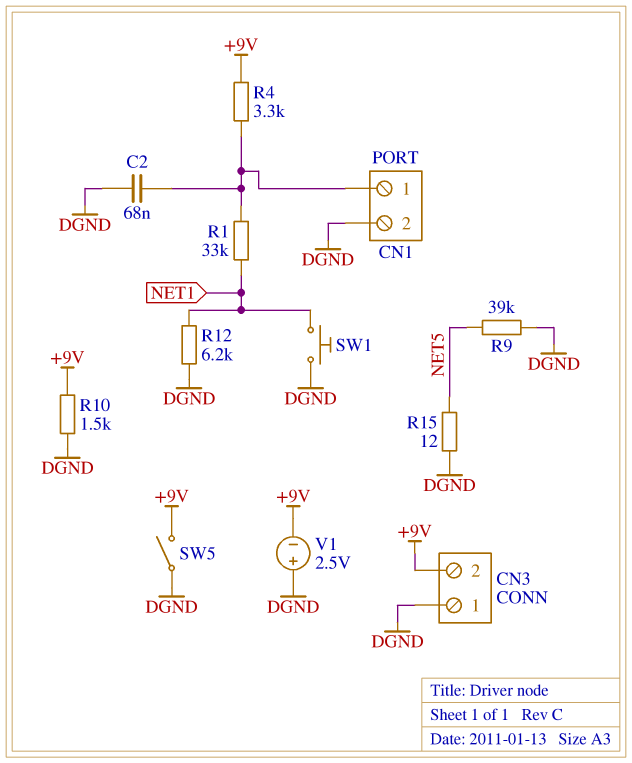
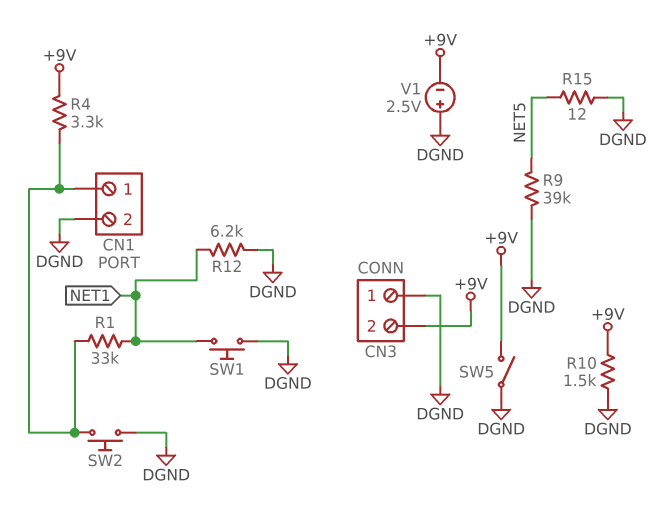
C2: 68nF (CN1/1, DGND) -> none
SW2: none -> button (CN1/1, DGND)

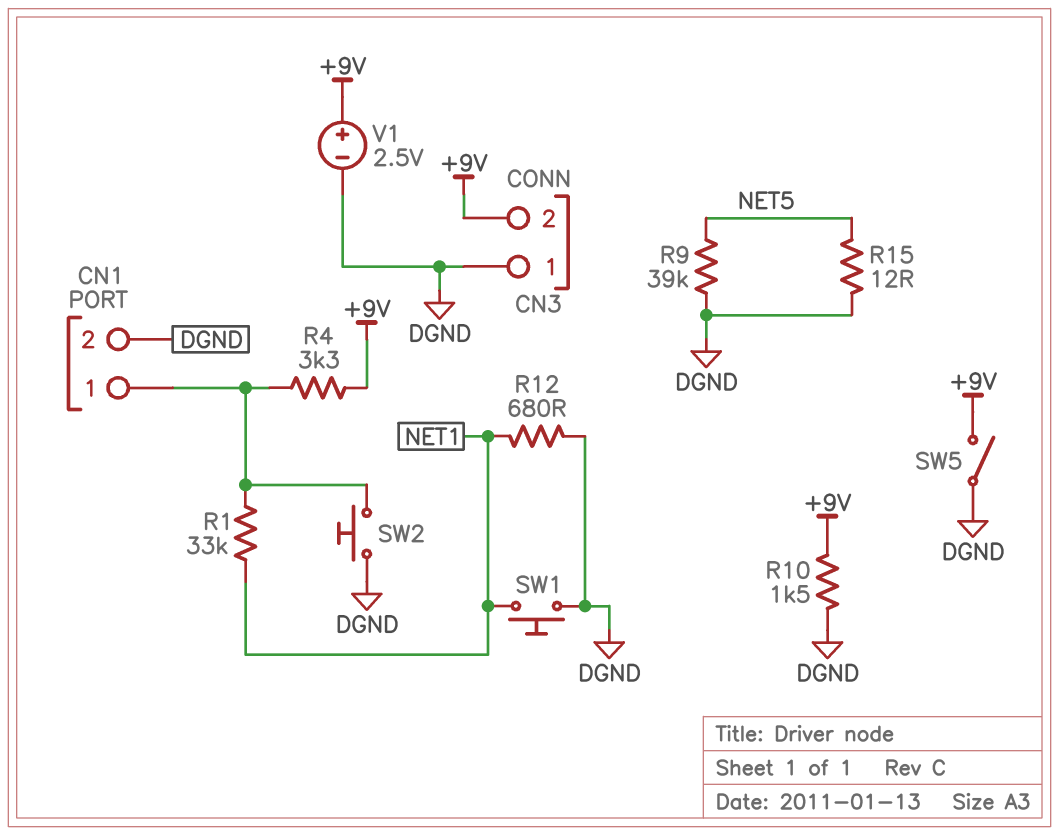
R12: 6.2k (DGND, NET1) -> 680 (DGND, NET1)
V1: 2.5V (plus DGND, minus +9V) -> 2.5V (plus +9V, minus DGND)

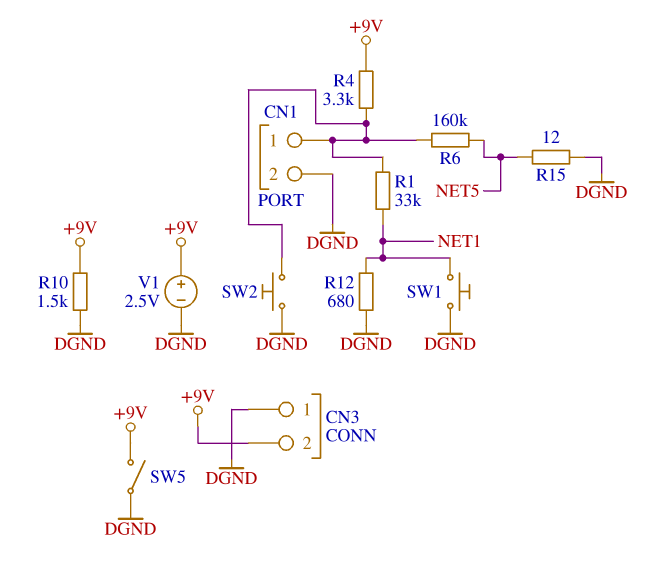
R6: none -> 160k (CN1/1, NET5)
R9: 39k (DGND, NET5) -> none

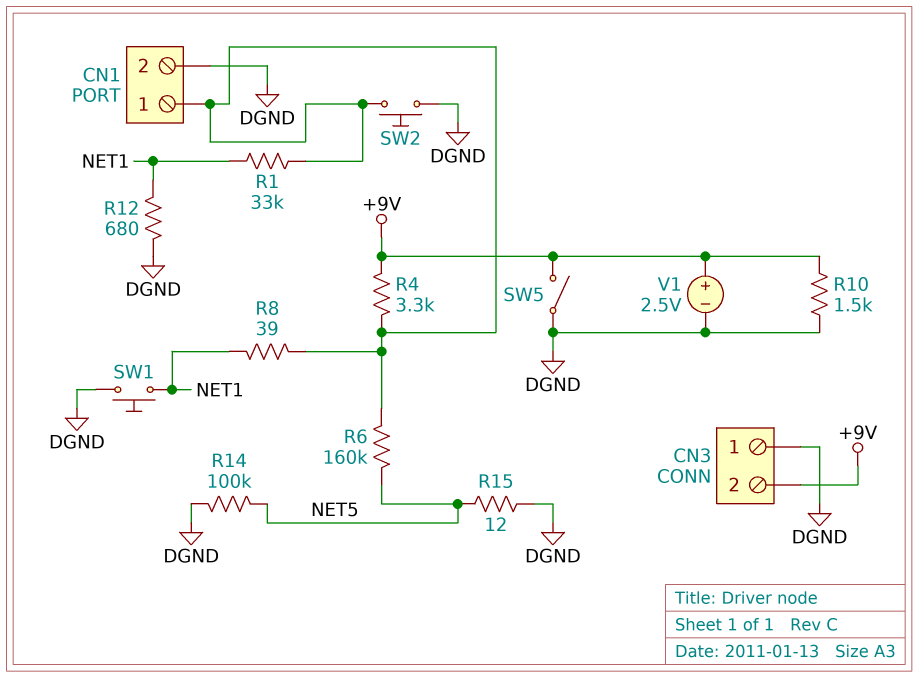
R8: none -> 39 (CN1/1, NET1)
R14: none -> 100k (DGND, NET5)

